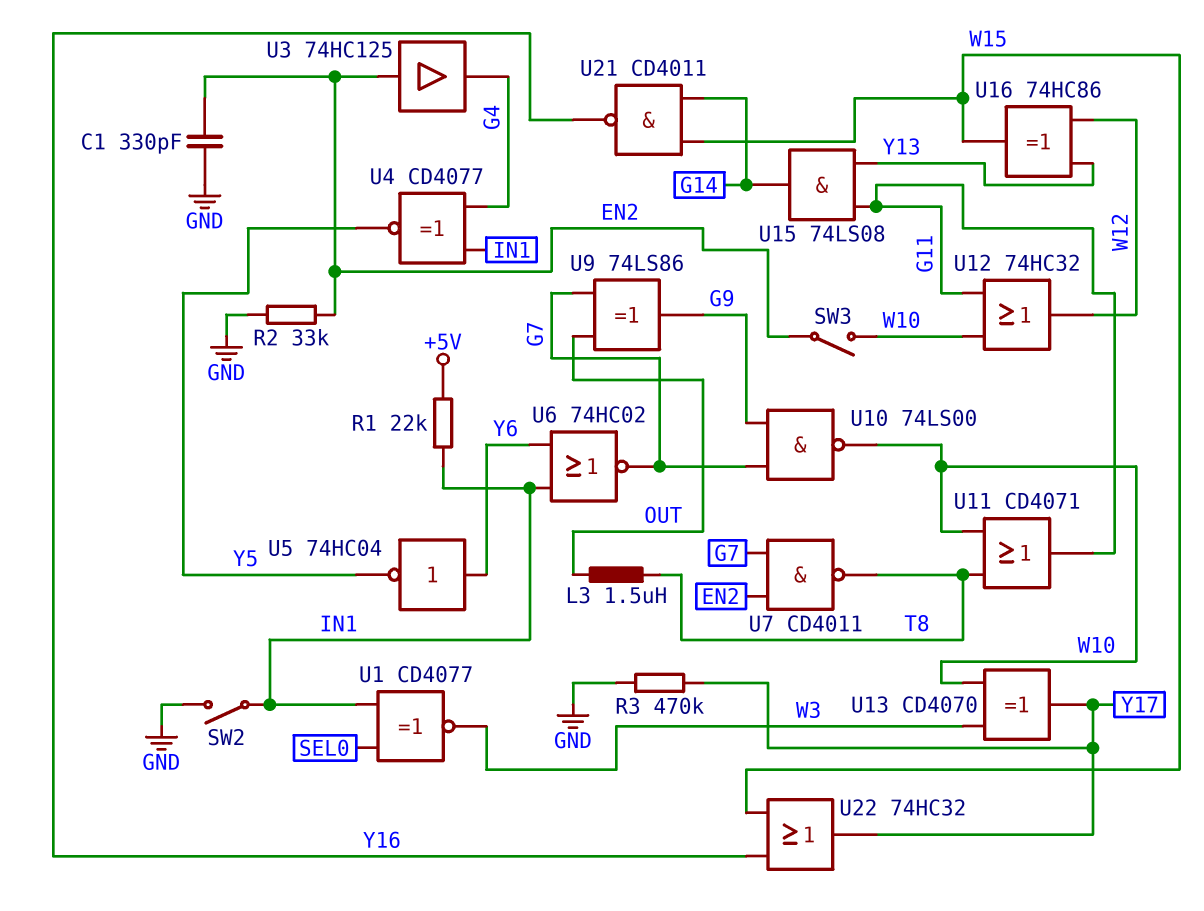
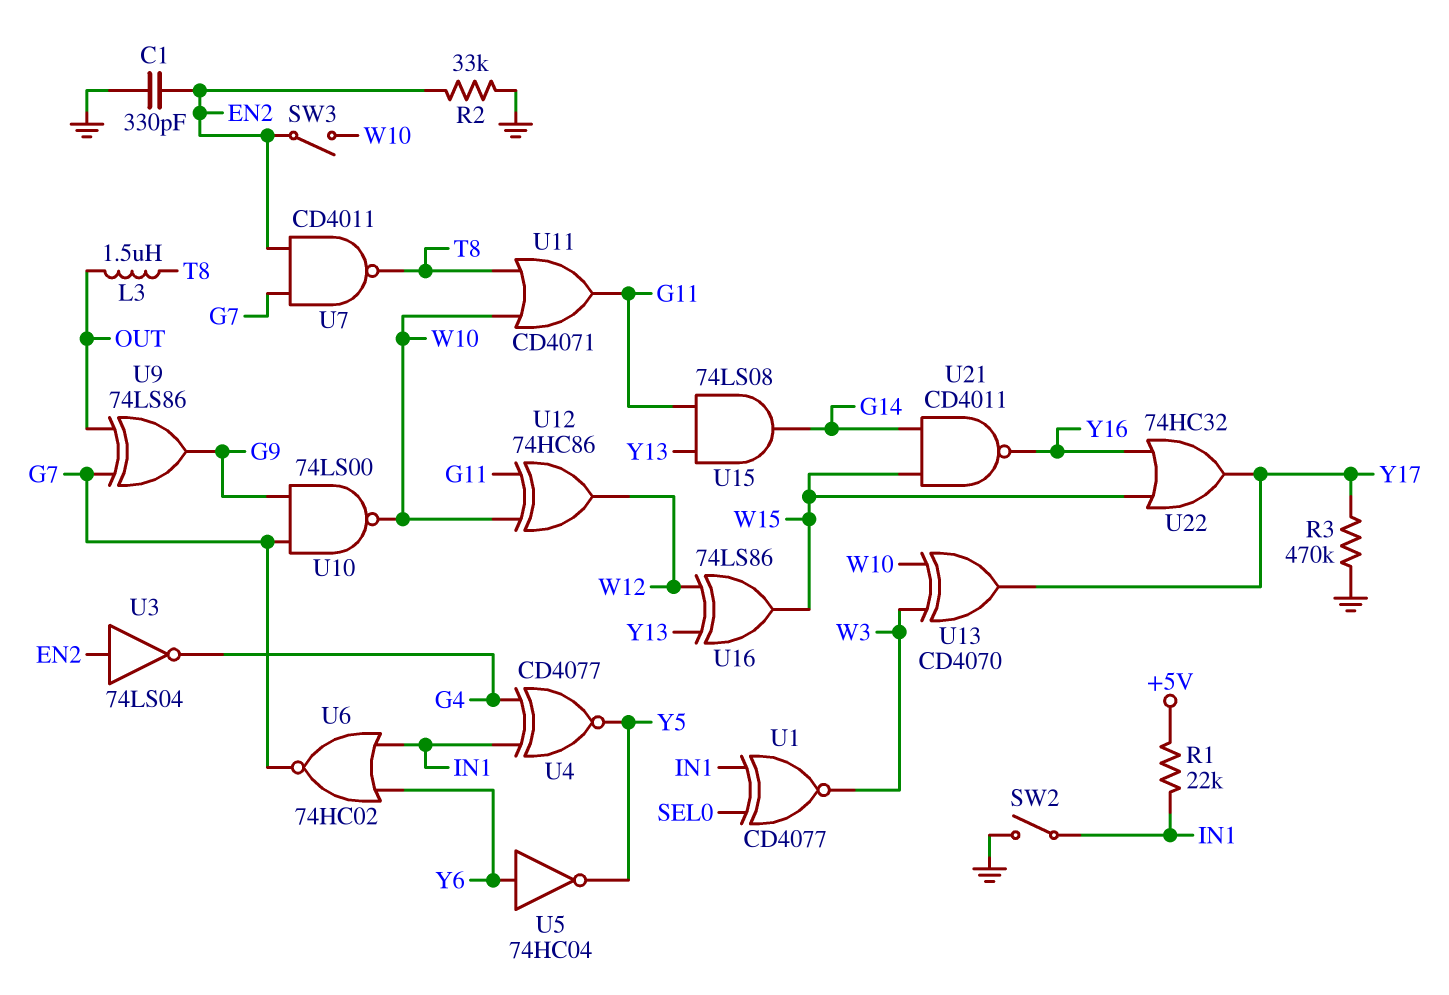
U3: buffer 74HC125 (in EN2, out G4) -> NOT 74LS04 (in EN2, out G4)
U12: OR 74HC32 (in G11, in W10, out W12) -> XOR 74HC86 (in G11, in W10, out W12)
U16: XOR 74HC86 (in W12, in Y13, out W15) -> XOR 74LS86 (in W12, in Y13, out W15)

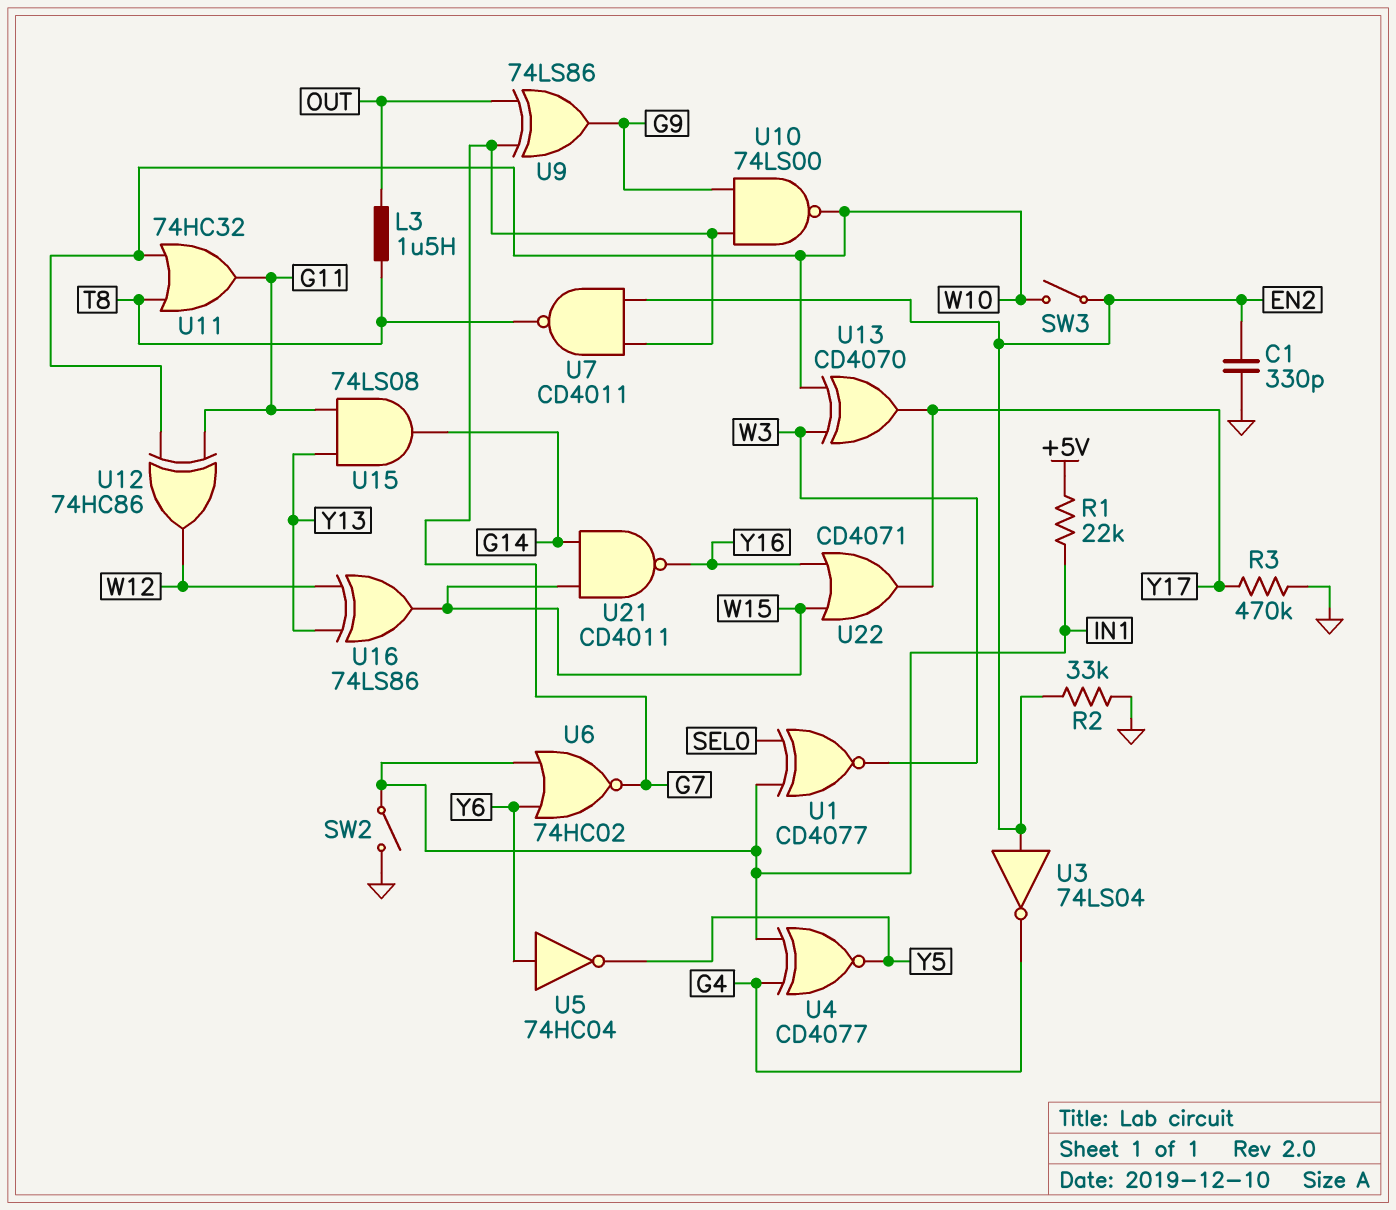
U11: OR CD4071 (in T8, in W10, out G11) -> OR 74HC32 (in T8, in W10, out G11)
U22: OR 74HC32 (in W15, in Y16, out Y17) -> OR CD4071 (in W15, in Y16, out Y17)

